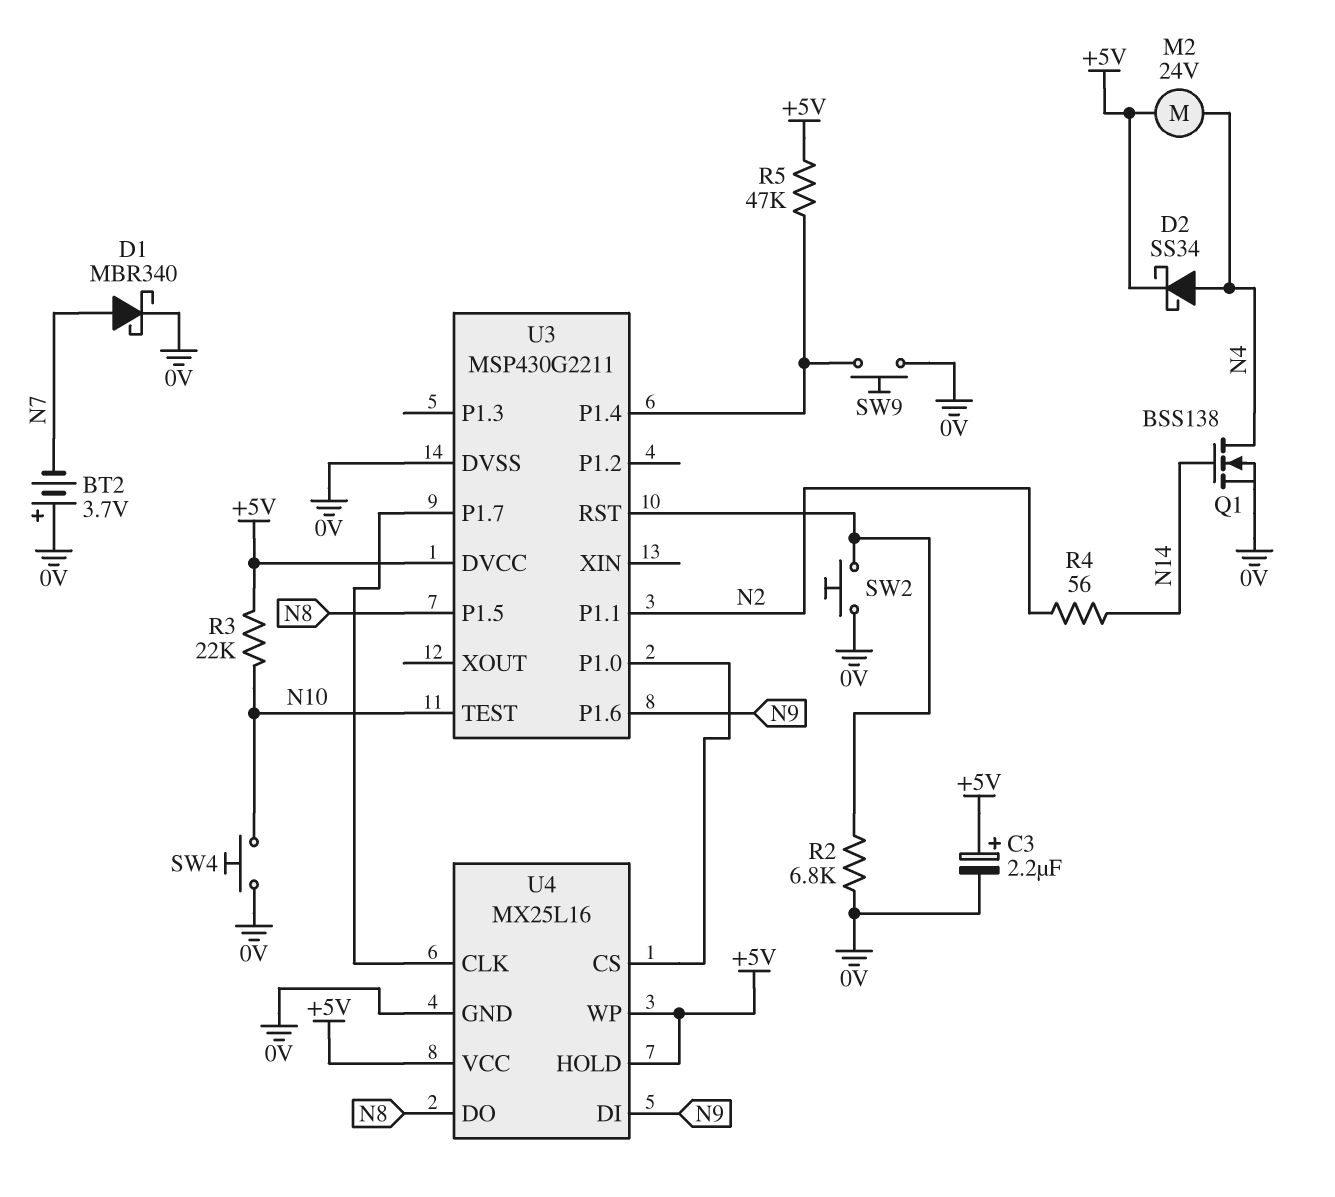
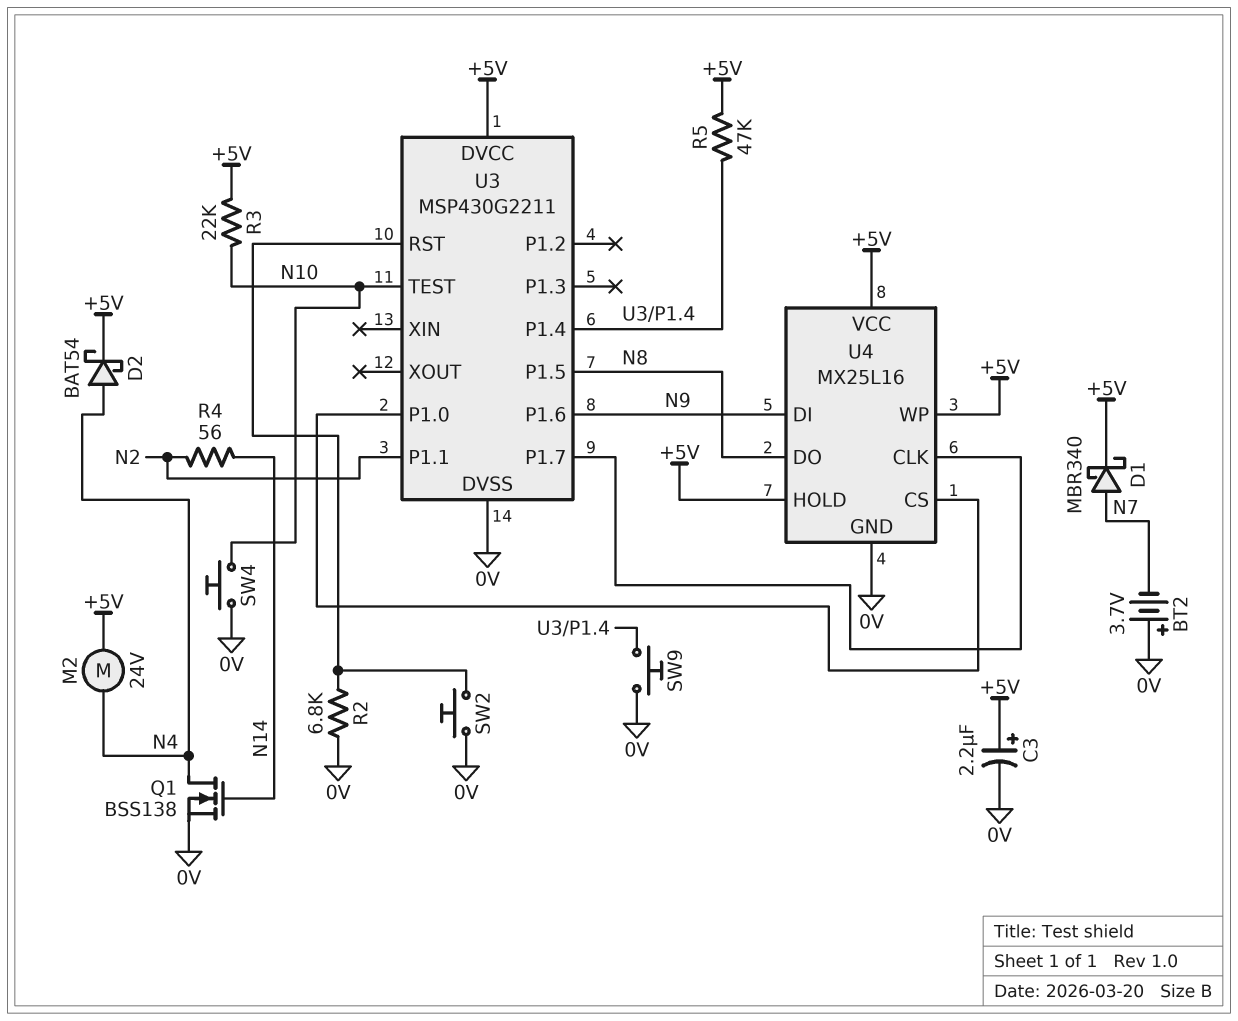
D1: schottky MBR340 (A N7, K 0V) -> schottky MBR340 (A N7, K +5V)
D2: schottky SS34 (A N4, K +5V) -> schottky BAT54 (A N4, K +5V)

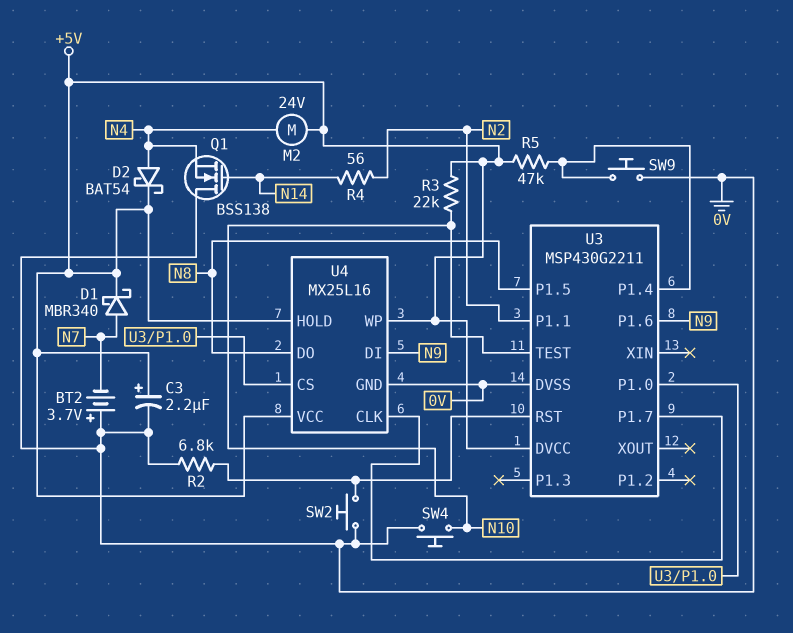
Q1: NMOS BSS138 (G N14, D N4, S 0V) -> NMOS BSS138 (G N14, D 0V, S N4)

